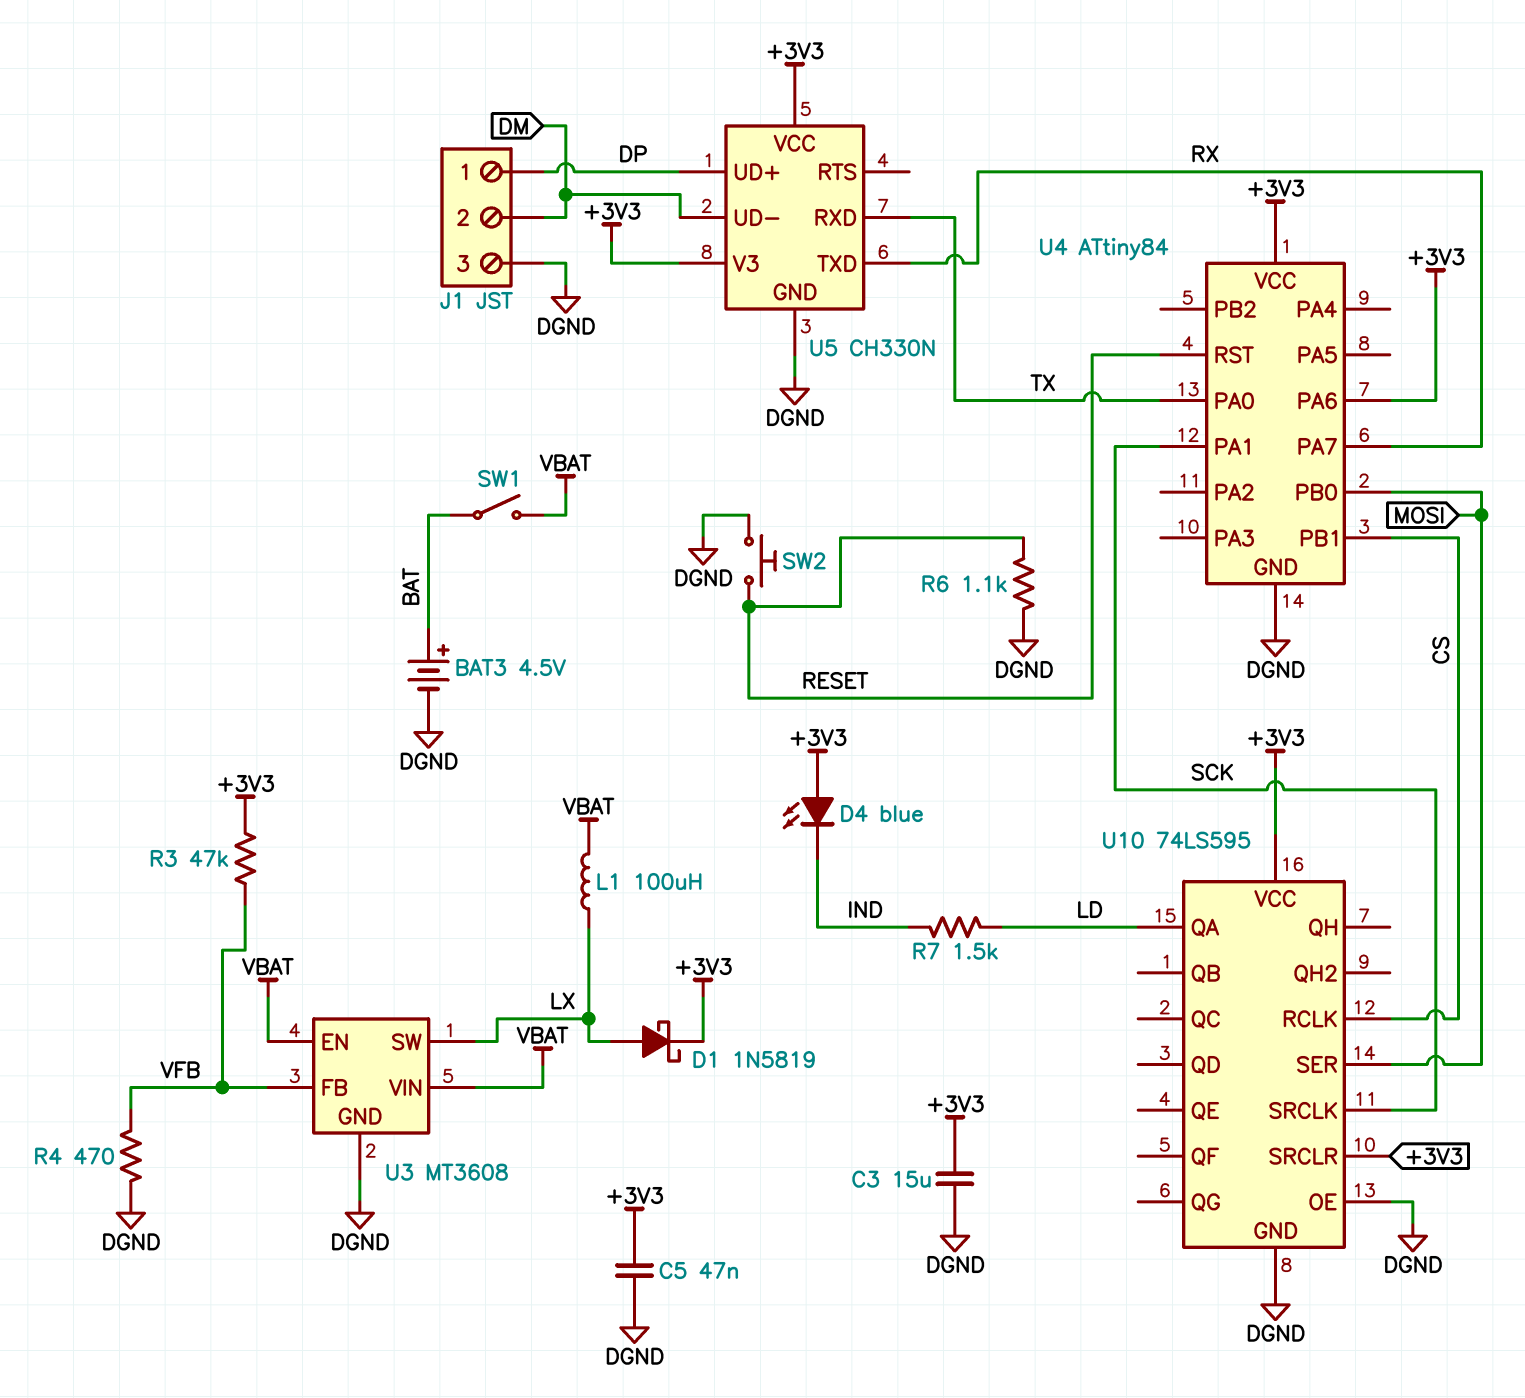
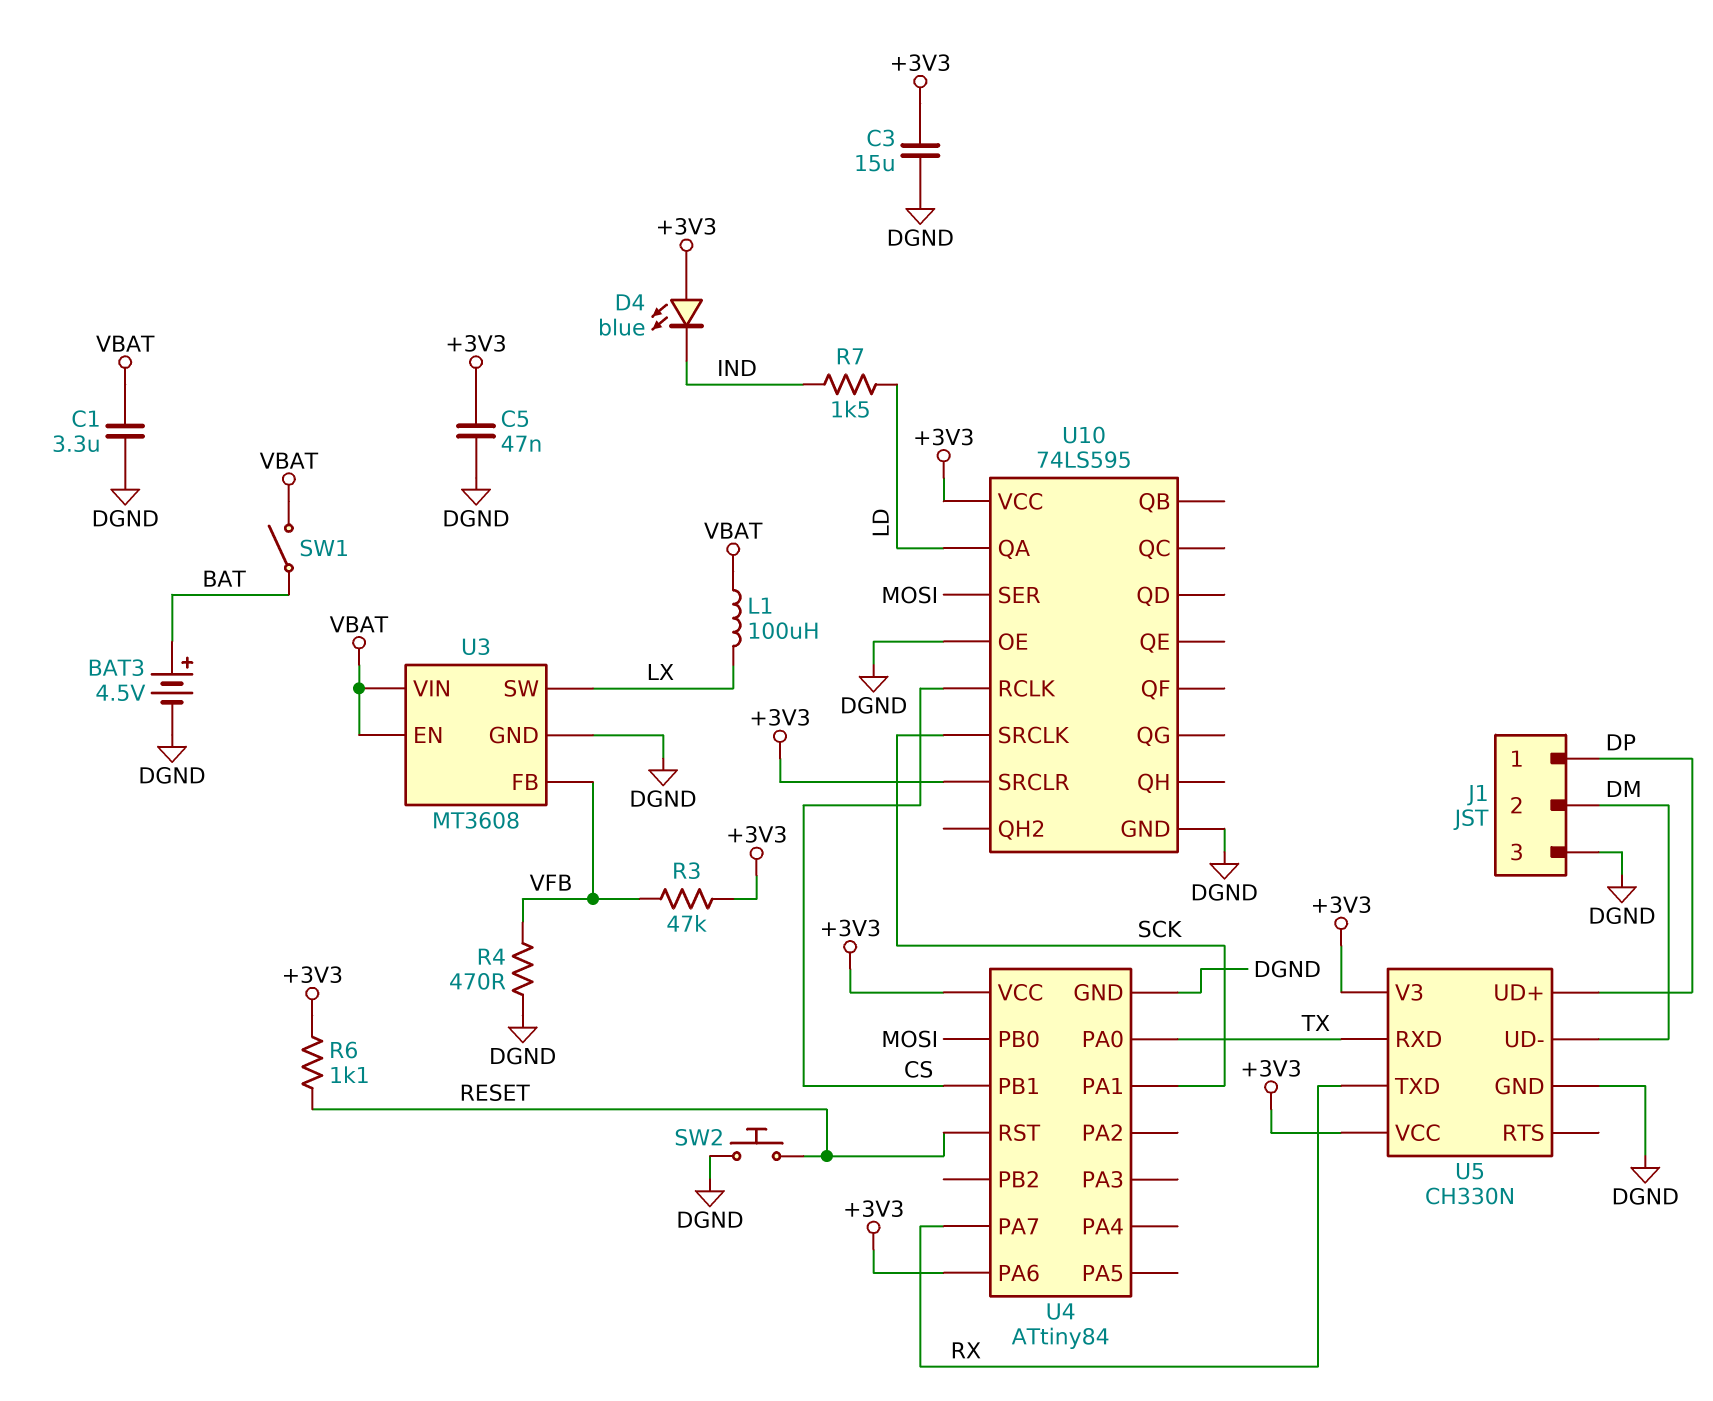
C1: none -> 3.3uF (DGND, VBAT)
D1: schottky 1N5819 (A LX, K +3V3) -> none
R6: 1.1k (DGND, RESET) -> 1.1k (+3V3, RESET)

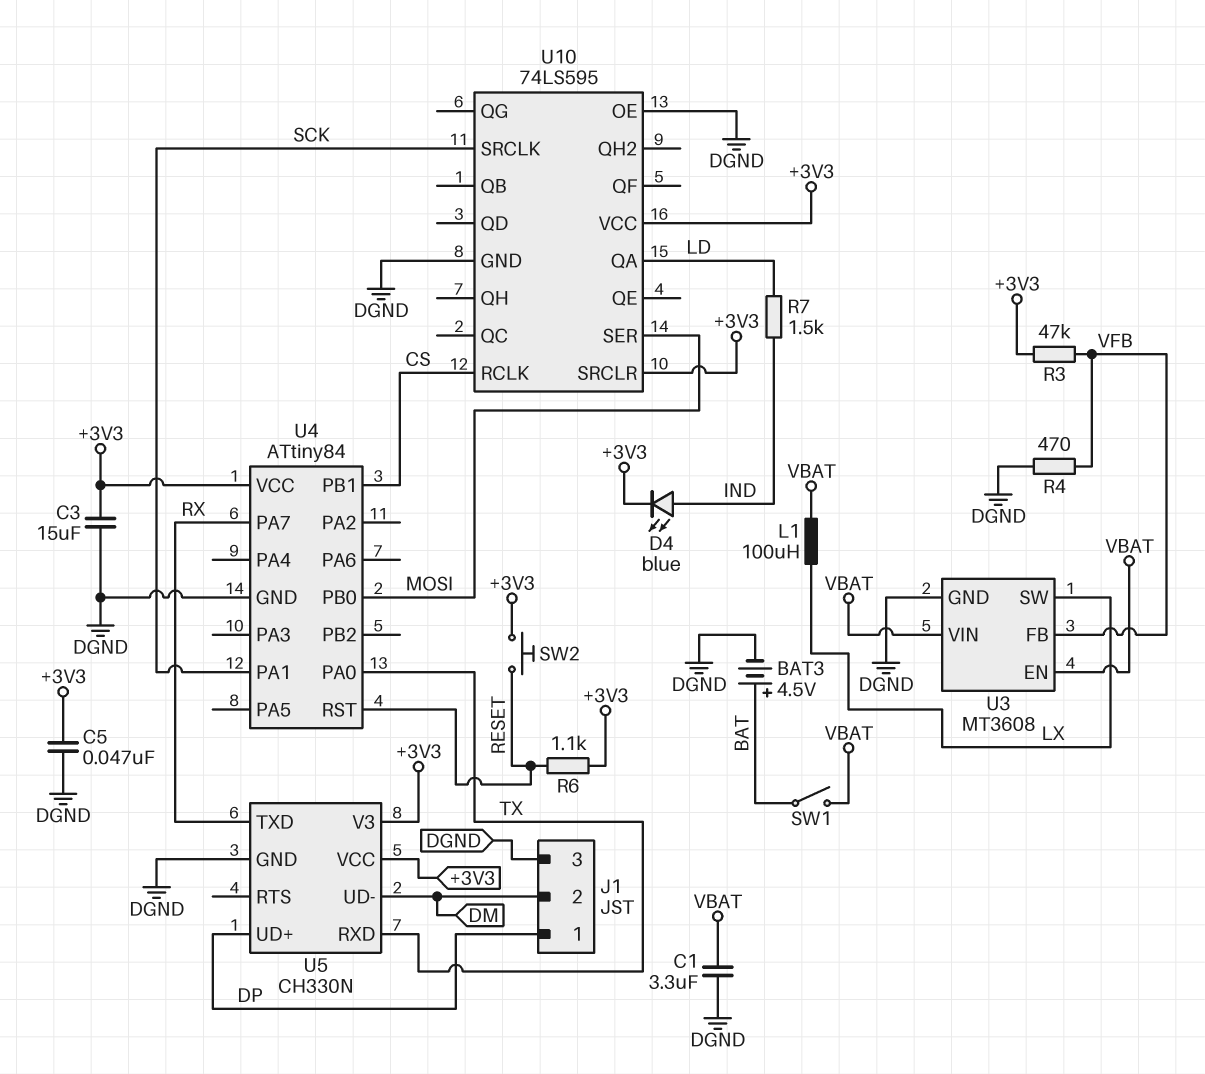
D4: LED blue (A +3V3, K IND) -> LED blue (A IND, K +3V3)
SW2: button (DGND, RESET) -> button (+3V3, RESET)
U4 pin PA6: +3V3 -> none

